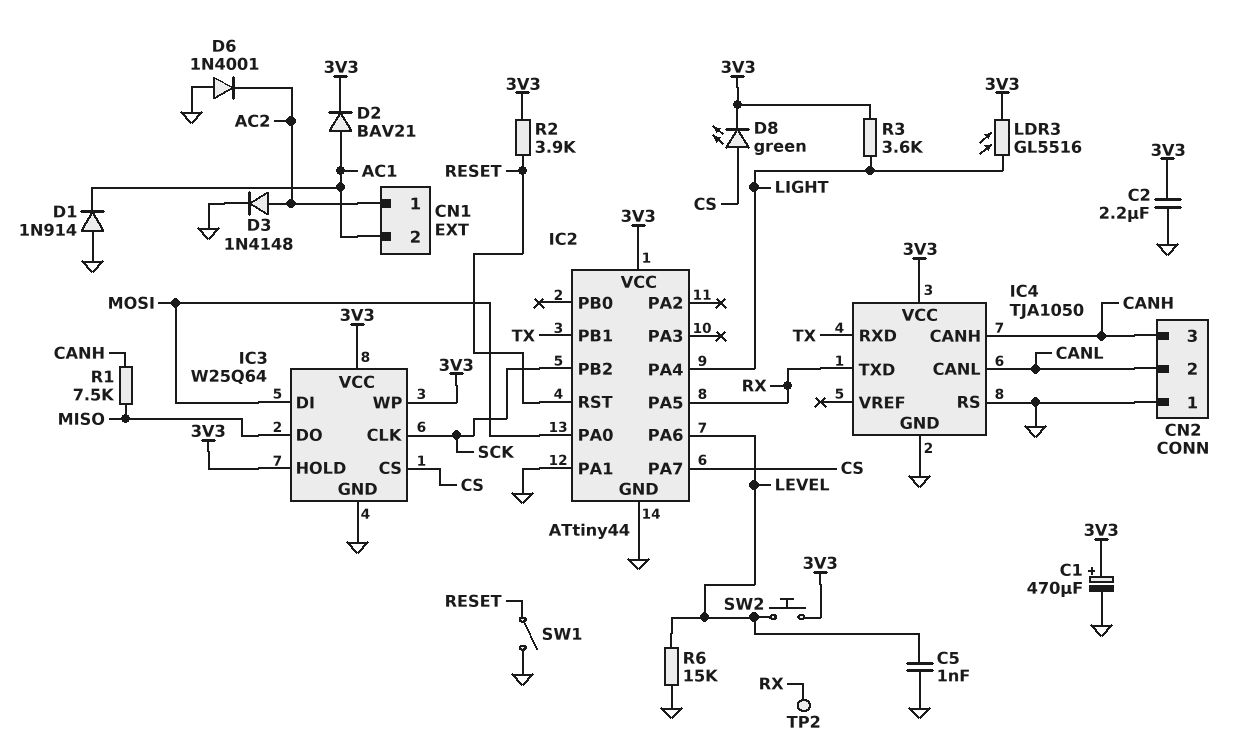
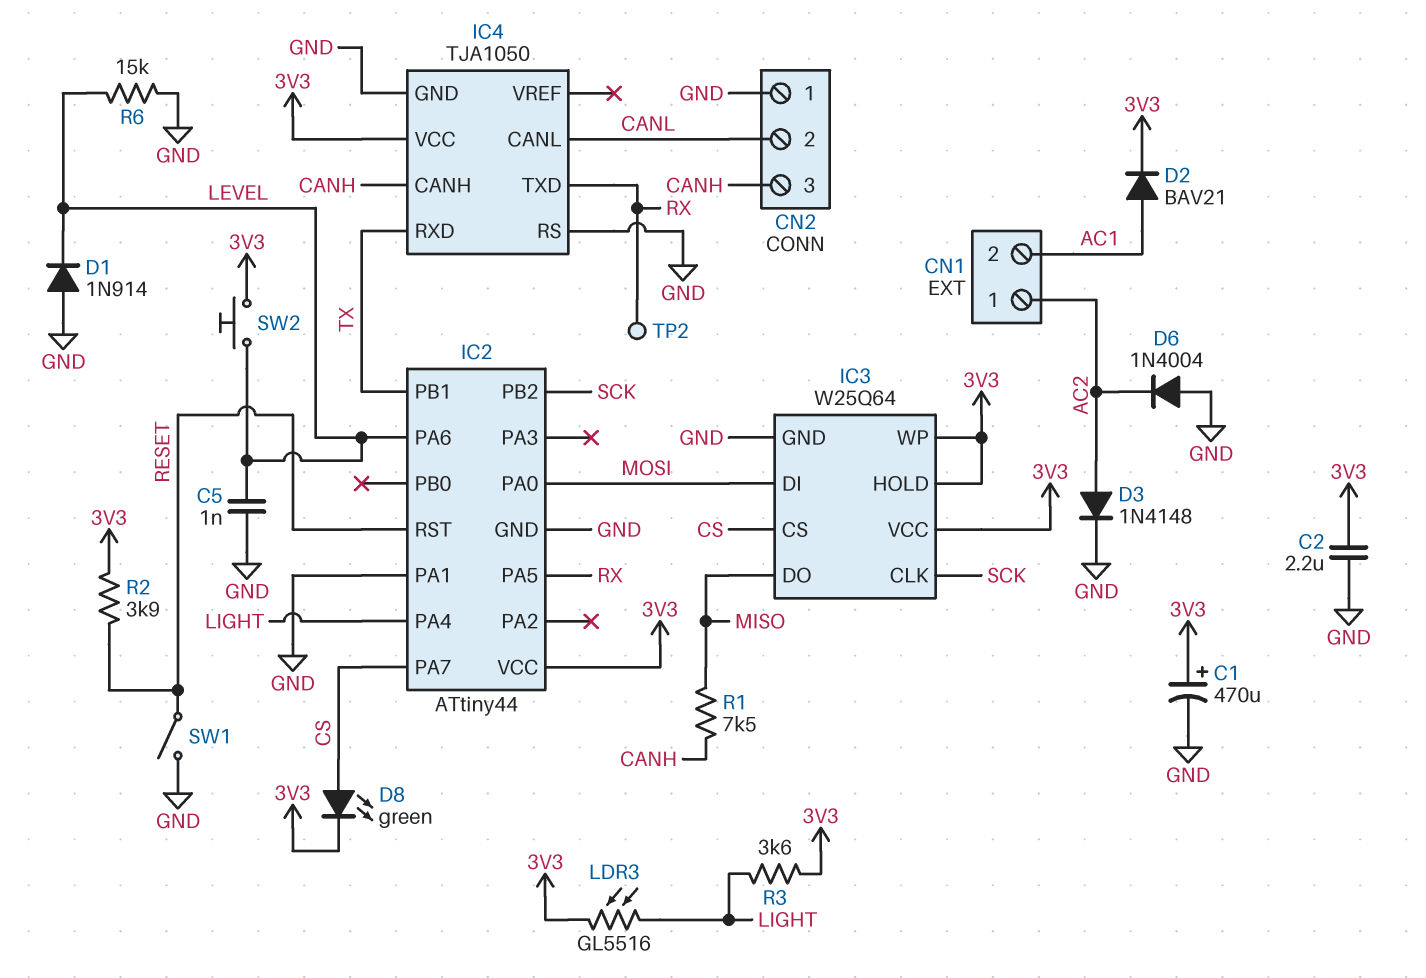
D1: diode 1N914 (A GND, K AC1) -> diode 1N914 (A GND, K LEVEL)
D6: diode 1N4001 (A GND, K AC2) -> diode 1N4004 (A GND, K AC2)

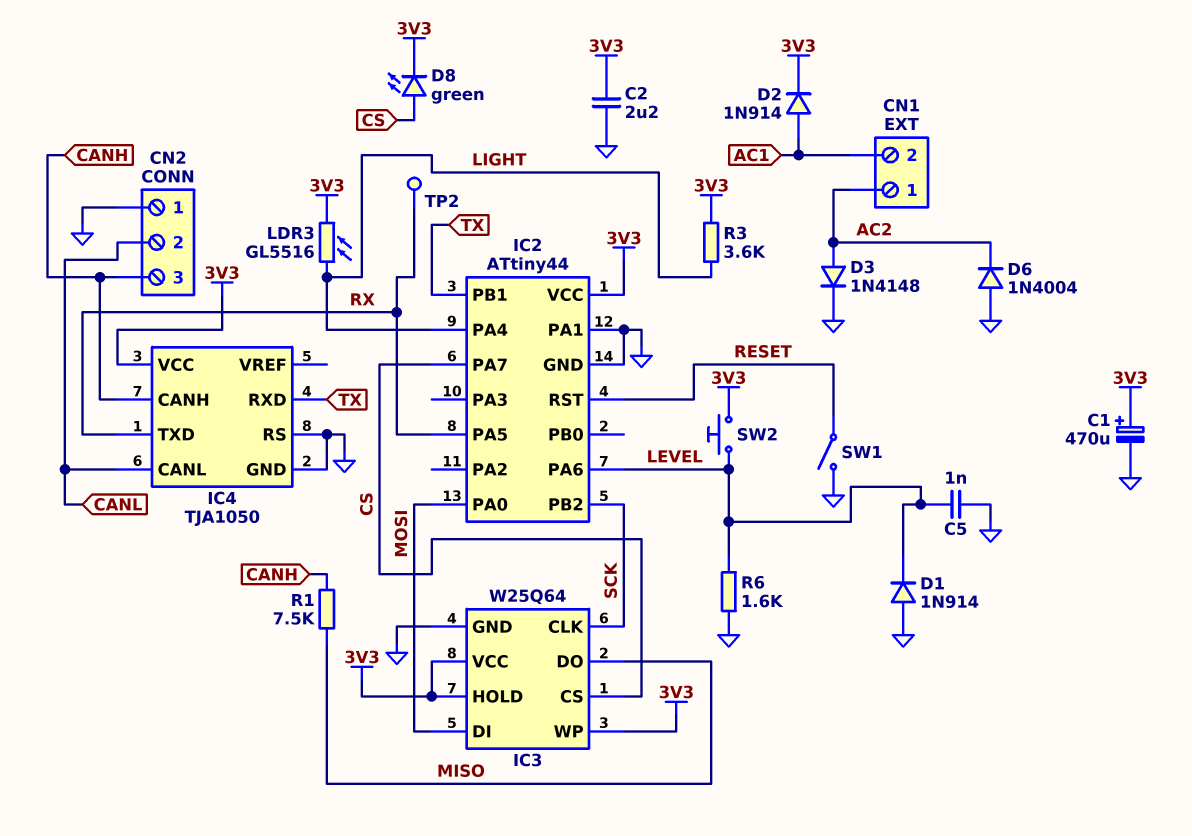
D2: diode BAV21 (A AC1, K 3V3) -> diode 1N914 (A AC1, K 3V3)
R2: 3.9k (3V3, RESET) -> none
R6: 15k (GND, LEVEL) -> 1.6k (GND, LEVEL)

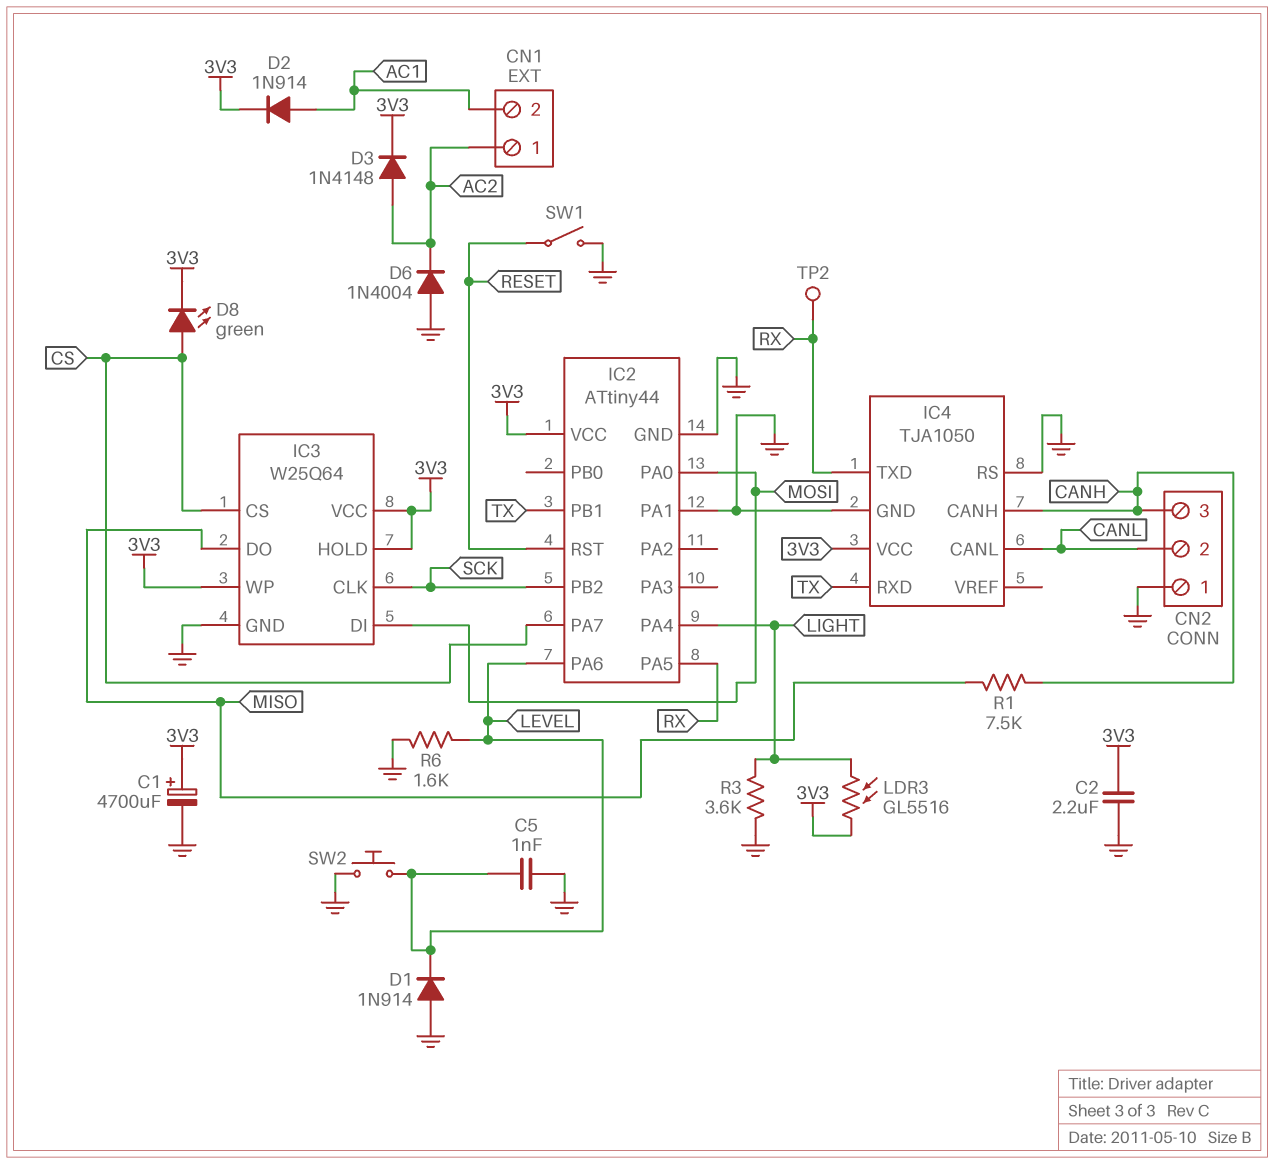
C1: 470uF (plus 3V3, minus GND) -> 4700uF (plus 3V3, minus GND)
D3: diode 1N4148 (A AC2, K GND) -> diode 1N4148 (A AC2, K 3V3)
R3: 3.6k (3V3, LIGHT) -> 3.6k (GND, LIGHT)
SW2: button (3V3, LEVEL) -> button (GND, LEVEL)

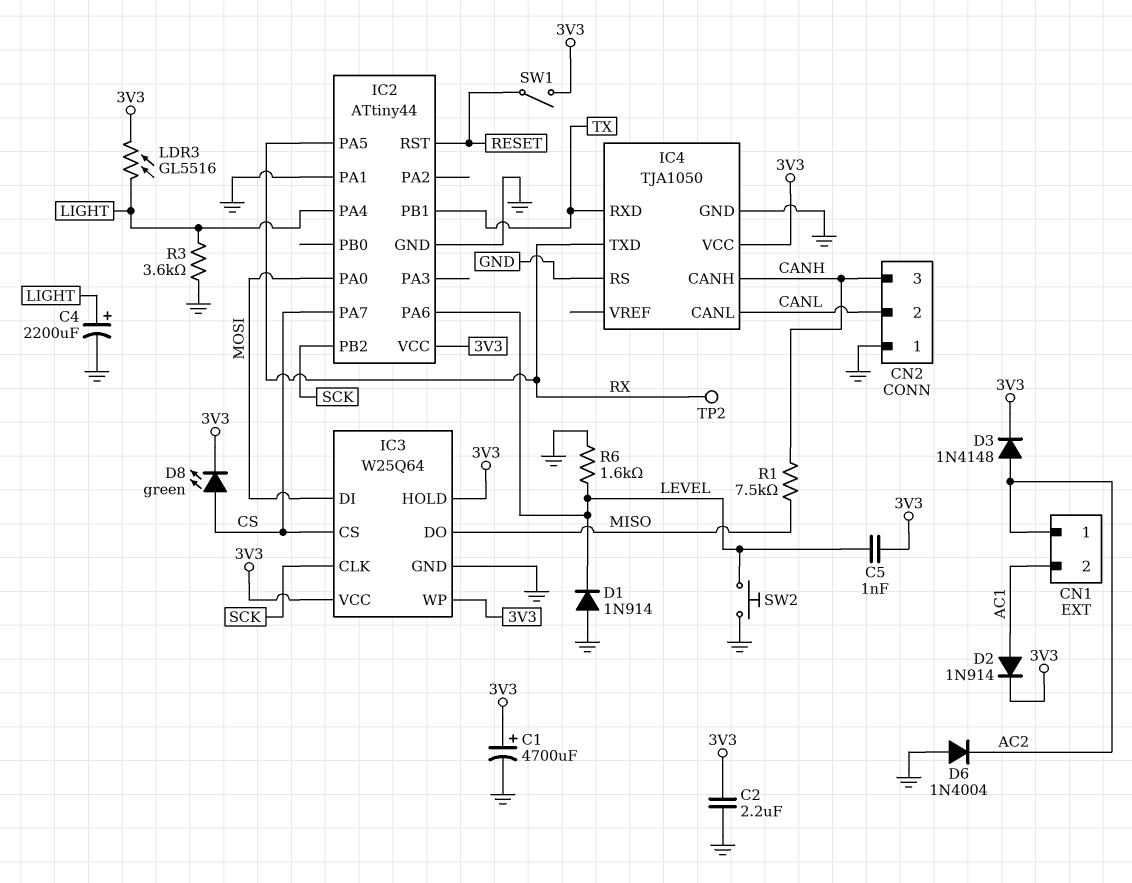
C4: none -> 2200uF (plus LIGHT, minus GND)
C5: 1nF (GND, LEVEL) -> 1nF (3V3, LEVEL)
SW1: switch (GND, RESET) -> switch (3V3, RESET)

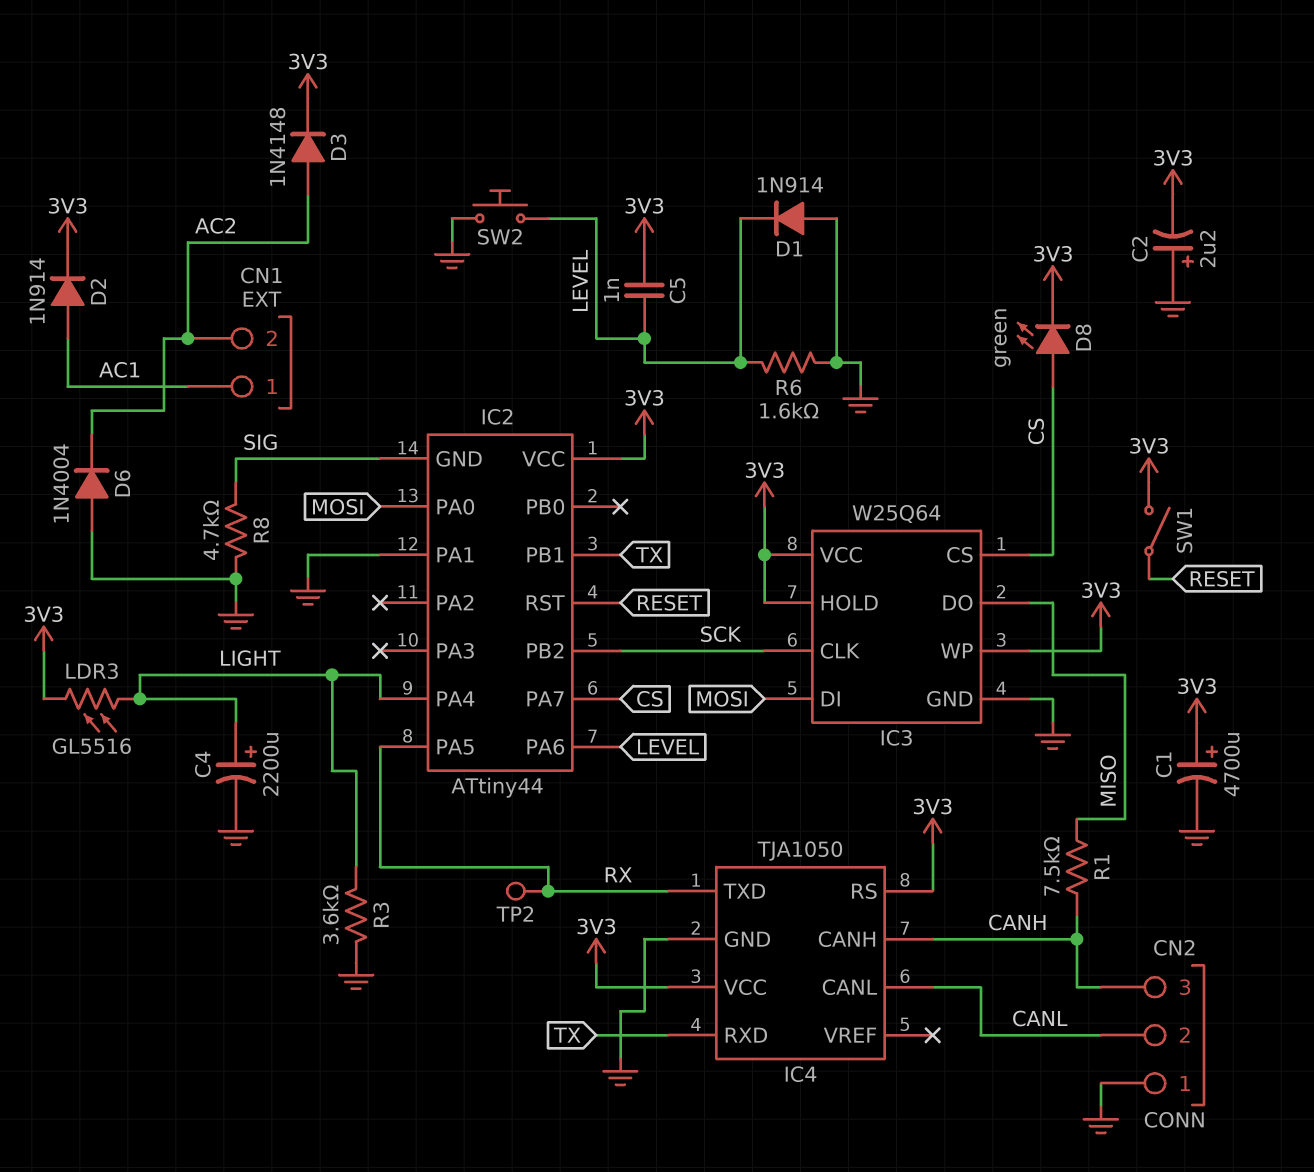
C2: 2.2uF (3V3, GND) -> 2.2uF (plus GND, minus 3V3)
CN1 pin 1: AC2 -> AC1
CN1 pin 2: AC1 -> AC2
IC2 pin GND: GND -> SIG
IC4 pin RS: GND -> 3V3
R8: none -> 4.7k (GND, SIG)

